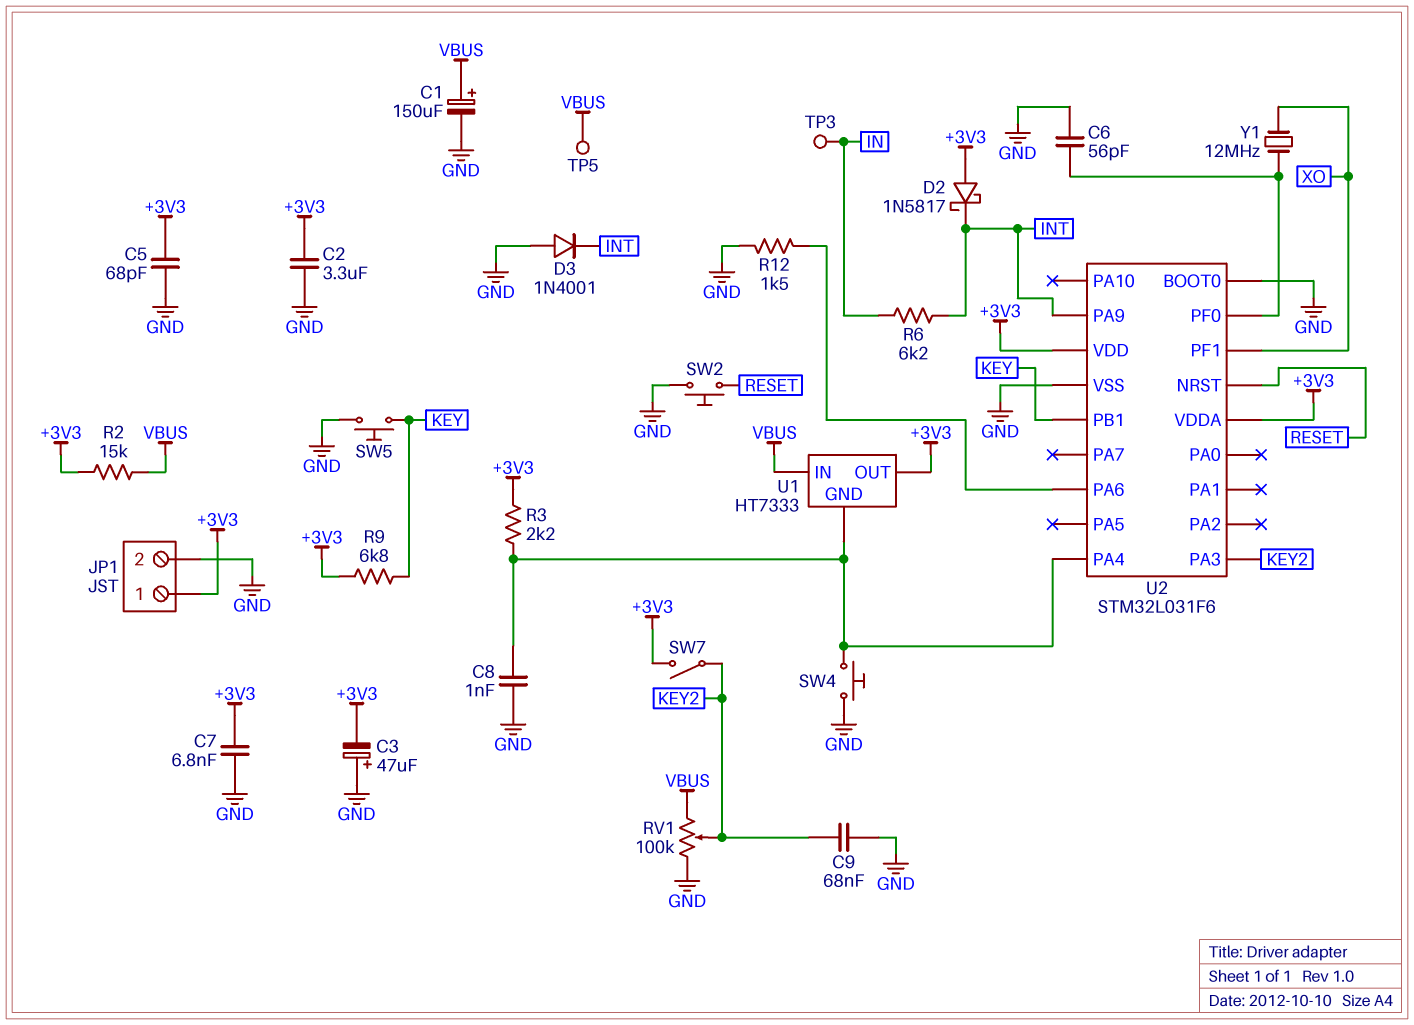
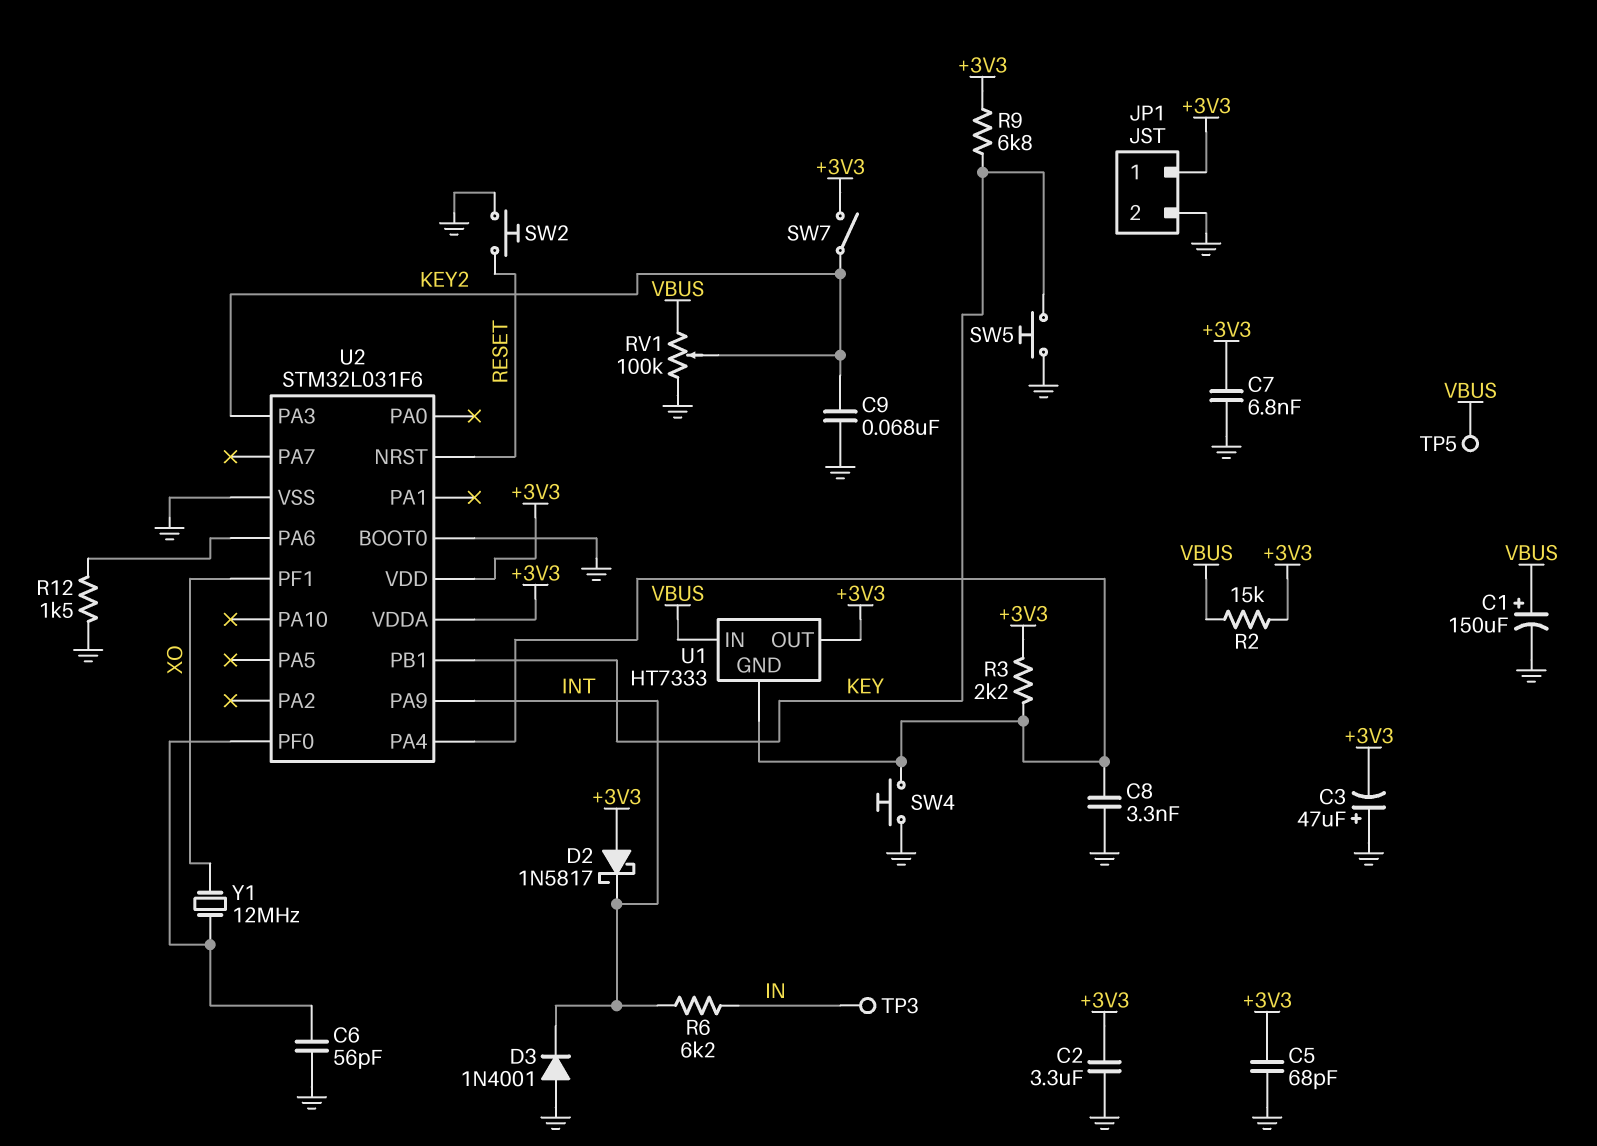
C8: 1nF (GND, U1/GND) -> 3.3nF (GND, U1/GND)

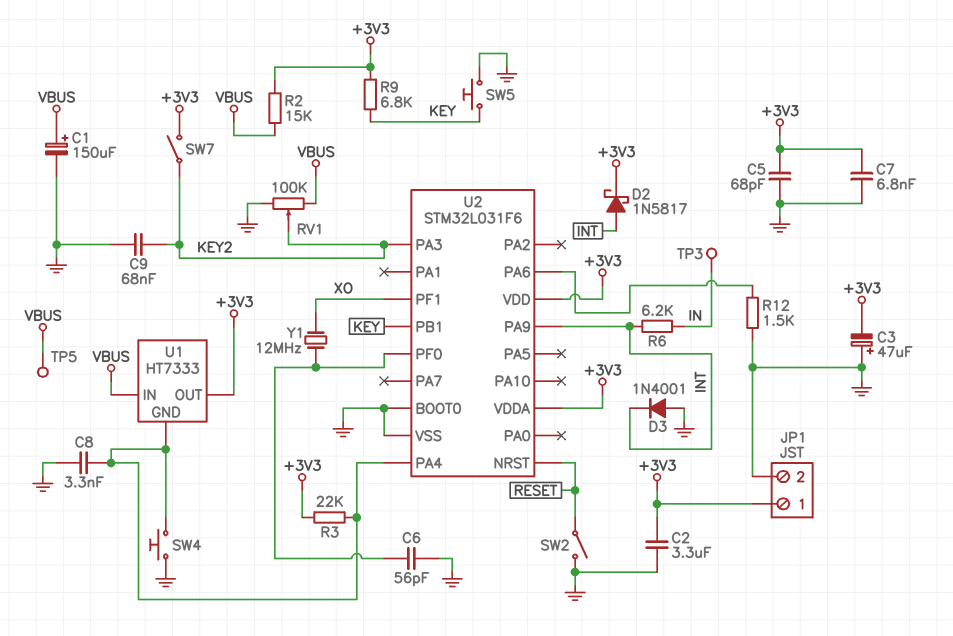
D2: schottky 1N5817 (A +3V3, K INT) -> schottky 1N5817 (A INT, K +3V3)
R3: 2.2k (+3V3, U1/GND) -> 22k (+3V3, U1/GND)
SW2: button (GND, RESET) -> switch (GND, RESET)

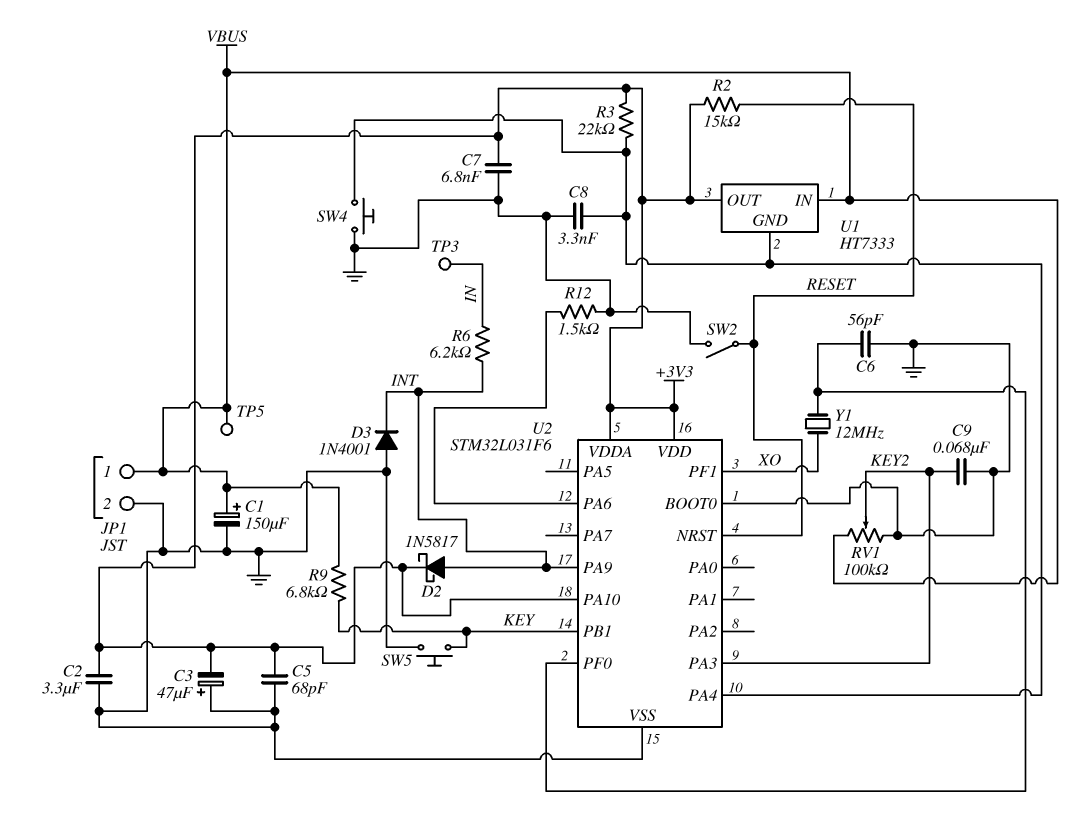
JP1 pin 1: +3V3 -> VBUS
R2: 15k (+3V3, VBUS) -> 15k (+3V3, RESET)
R9: 6.8k (+3V3, KEY) -> 6.8k (KEY, VBUS)
SW7: switch (+3V3, KEY2) -> none
U2 pin PA10: none -> +3V3

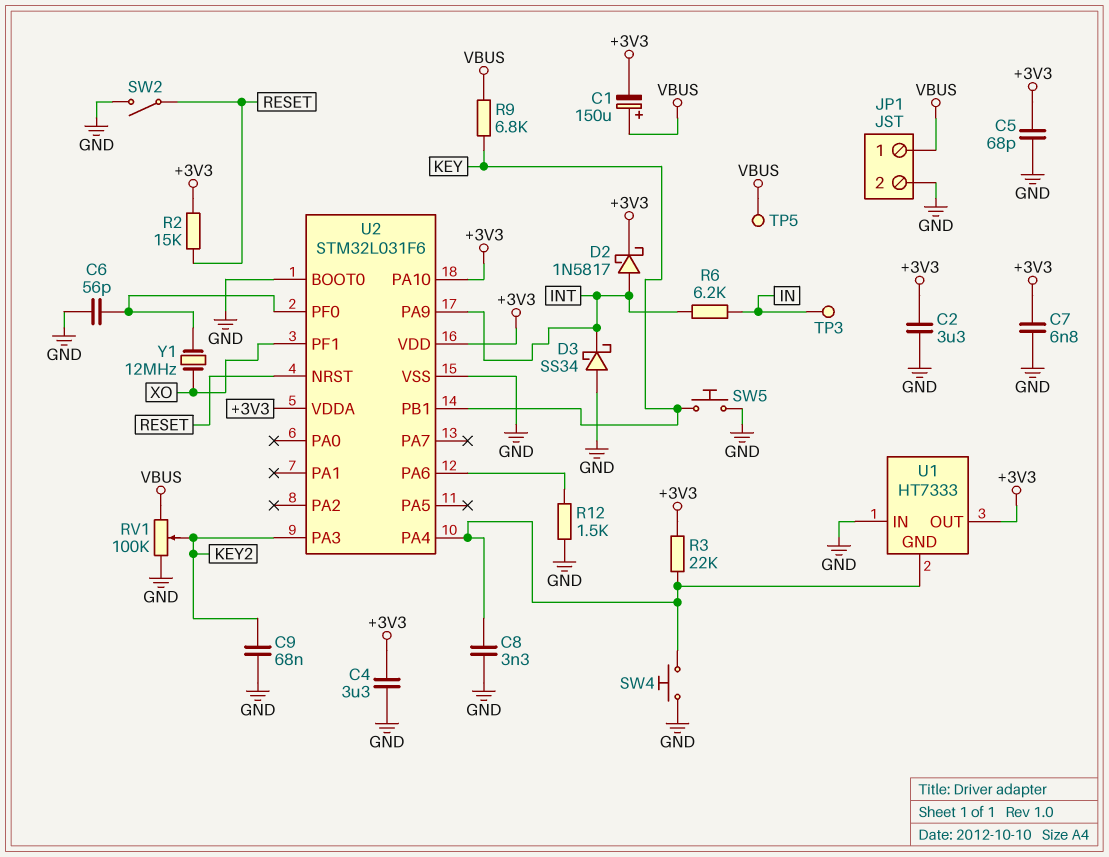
C1: 150uF (plus VBUS, minus GND) -> 150uF (plus VBUS, minus +3V3)
C3: 47uF (plus GND, minus +3V3) -> none
C4: none -> 3.3uF (+3V3, GND)
D3: diode 1N4001 (A GND, K INT) -> schottky SS34 (A GND, K INT)
U1 pin IN: VBUS -> GND

